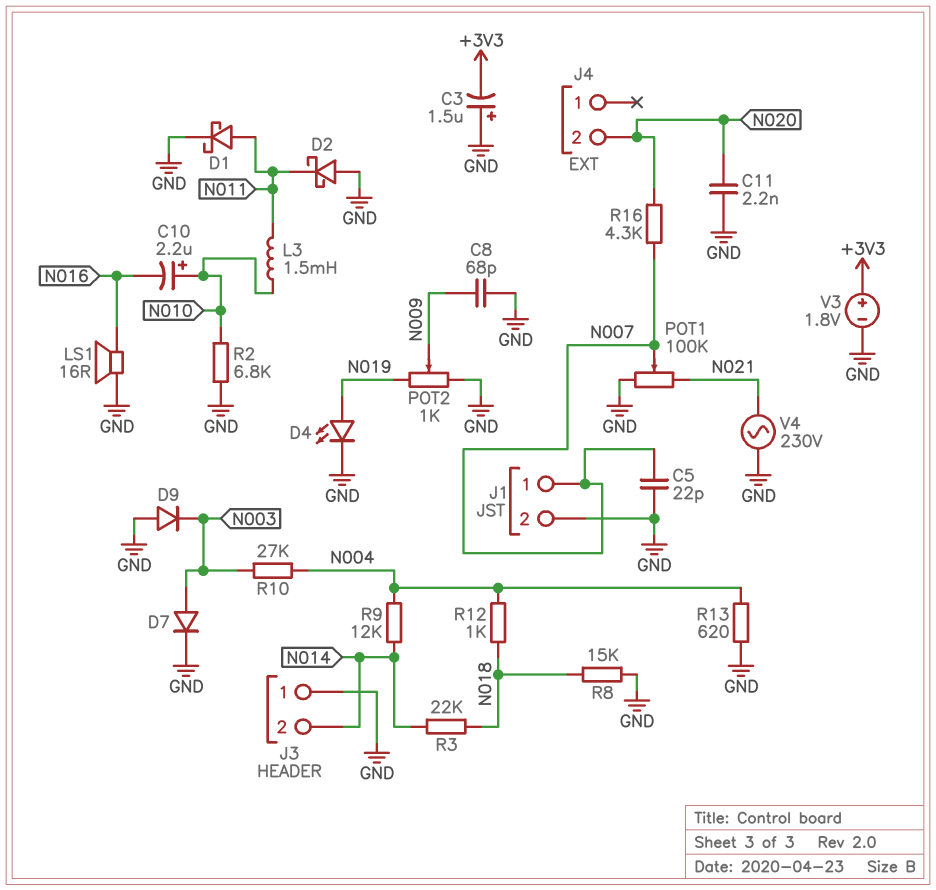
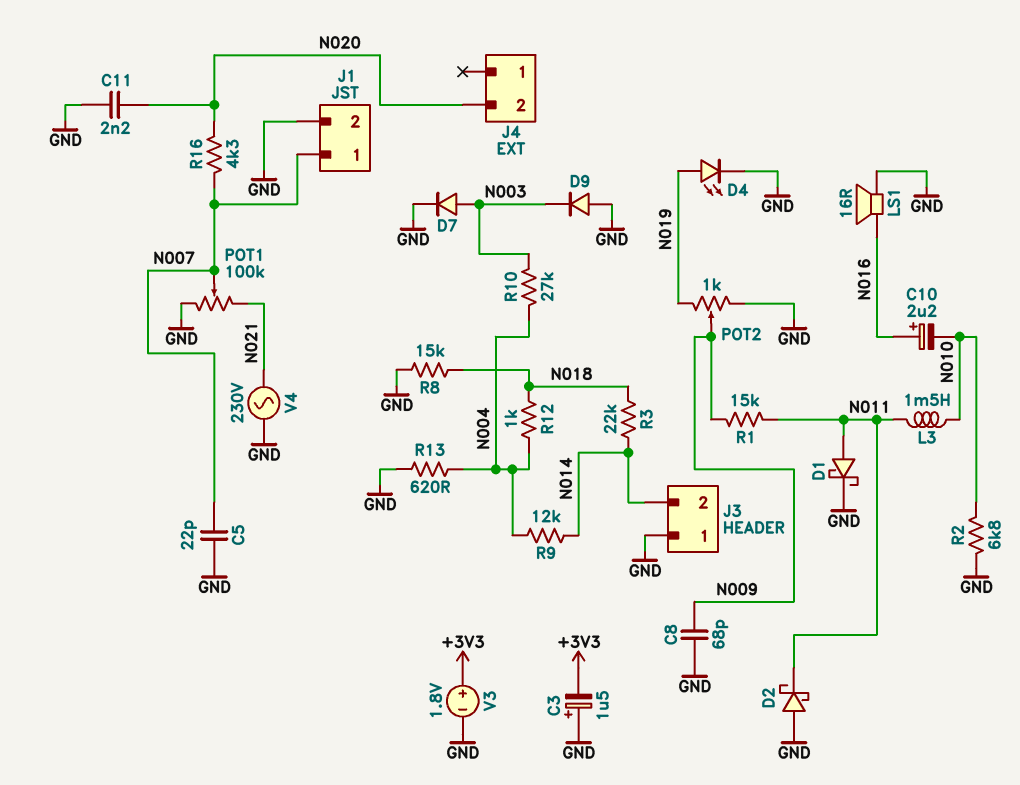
C10: 2.2uF (plus N010, minus N016) -> 2.2uF (plus N016, minus N010)
R1: none -> 15k (N009, N011)

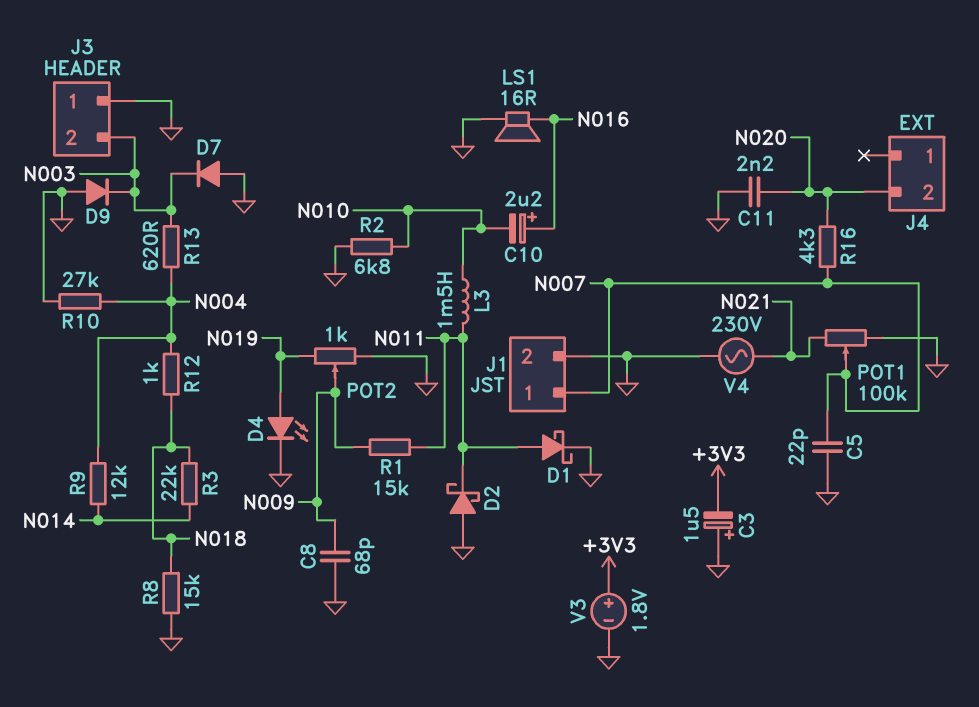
D7: diode (A N003, K GND) -> diode (A GND, K N003)
J3 pin 2: N014 -> N003
R10: 27k (N003, N004) -> 27k (GND, N004)
R13: 620 (GND, N004) -> 620 (N003, N004)

